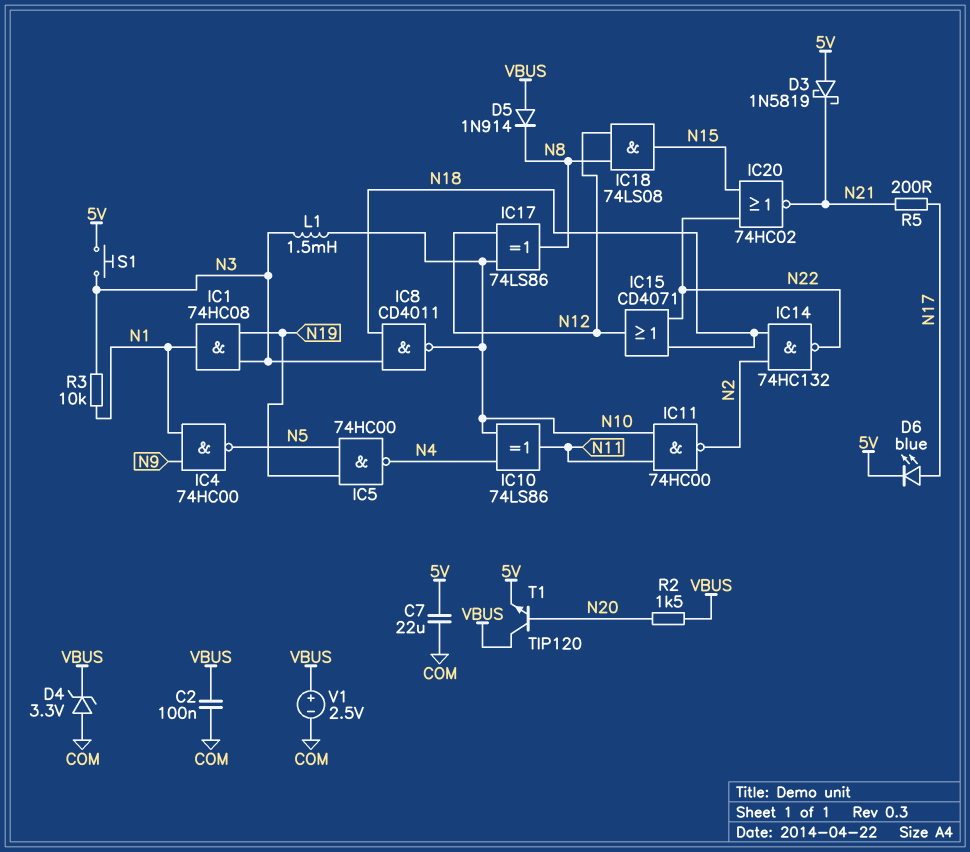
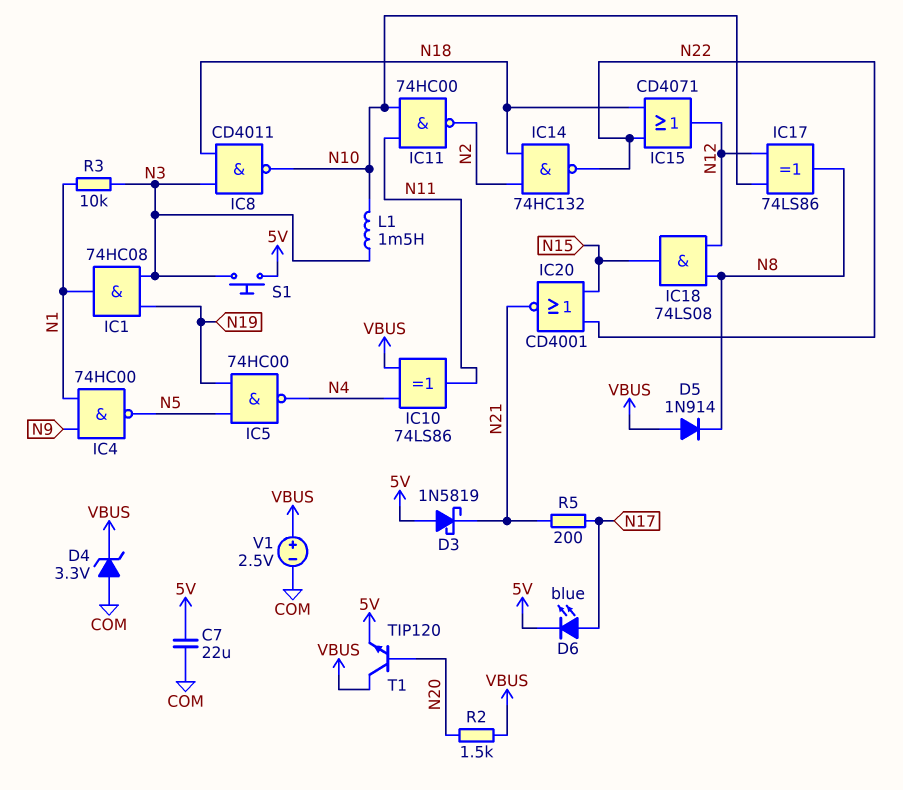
C2: 100nF (COM, VBUS) -> none
IC10: XOR 74LS86 (in N4, in N10, out N11) -> XOR 74LS86 (in N4, in VBUS, out N11)
IC20: NOR 74HC02 (in N15, in N22, out N21) -> NOR CD4001 (in N15, in N22, out N21)

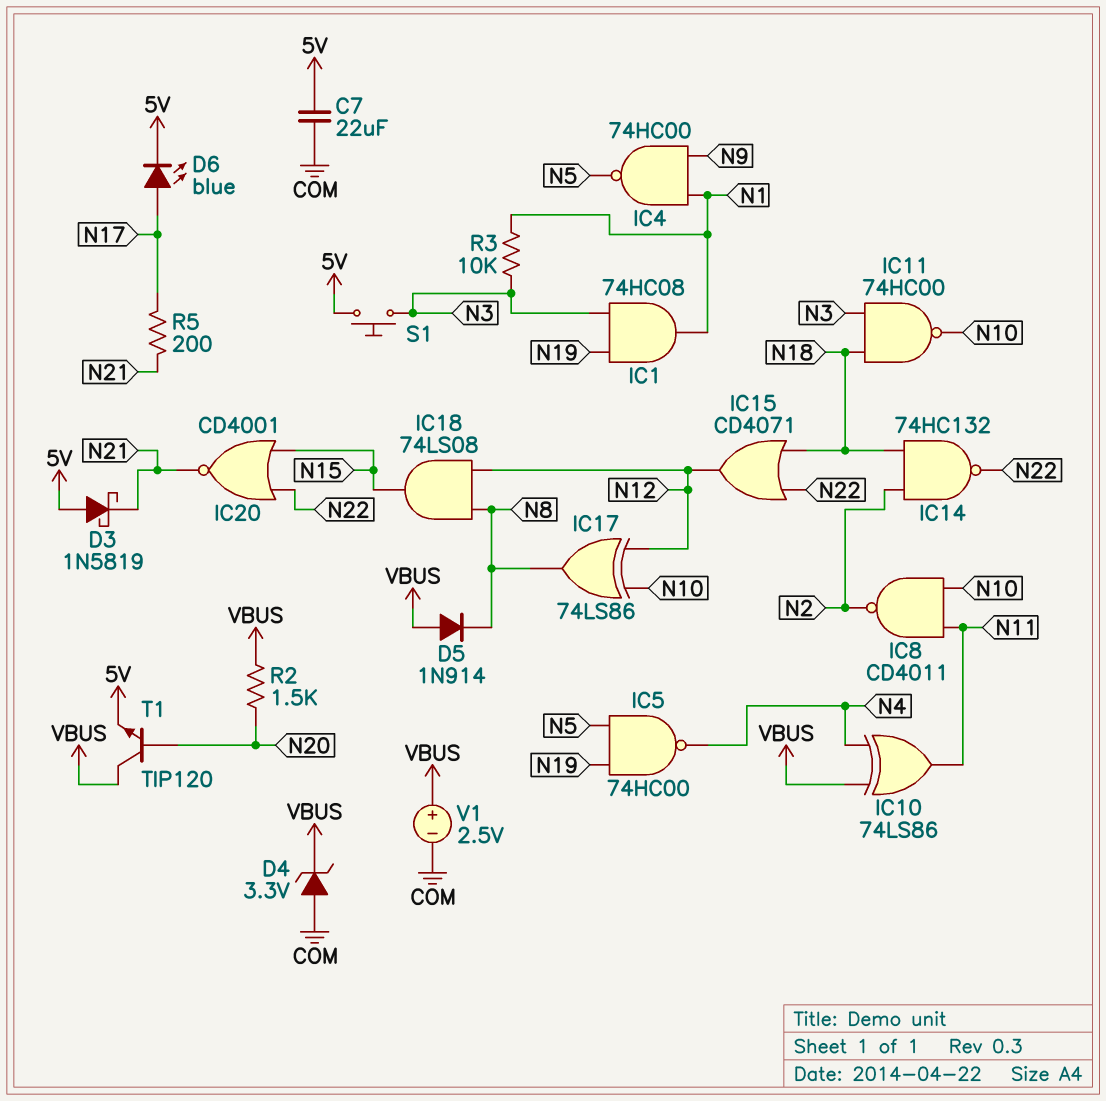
IC8: NAND CD4011 (in N3, in N18, out N10) -> NAND CD4011 (in N10, in N11, out N2)
IC11: NAND 74HC00 (in N10, in N11, out N2) -> NAND 74HC00 (in N3, in N18, out N10)
L1: 1.5mH (N3, N10) -> none

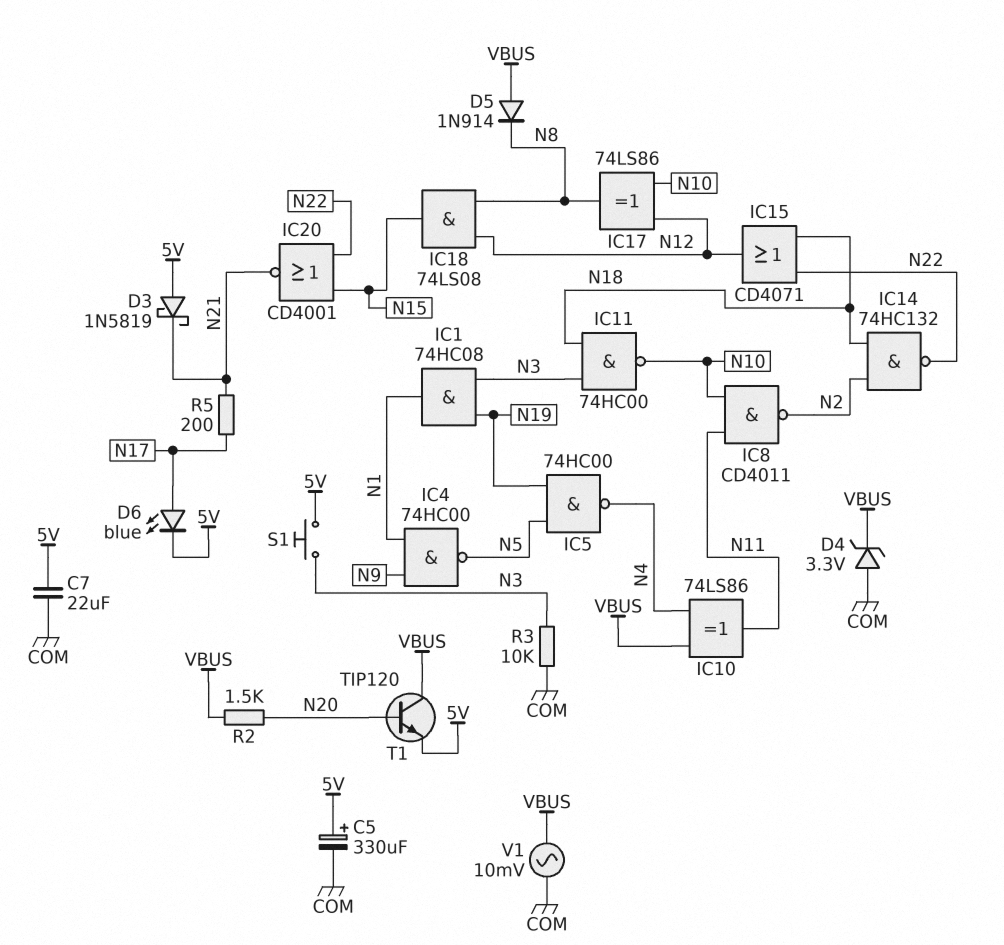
C5: none -> 330uF (plus 5V, minus COM)
R3: 10k (N1, N3) -> 10k (COM, N3)
V1: 2.5V (plus VBUS, minus COM) -> AC 10mV (COM, VBUS)

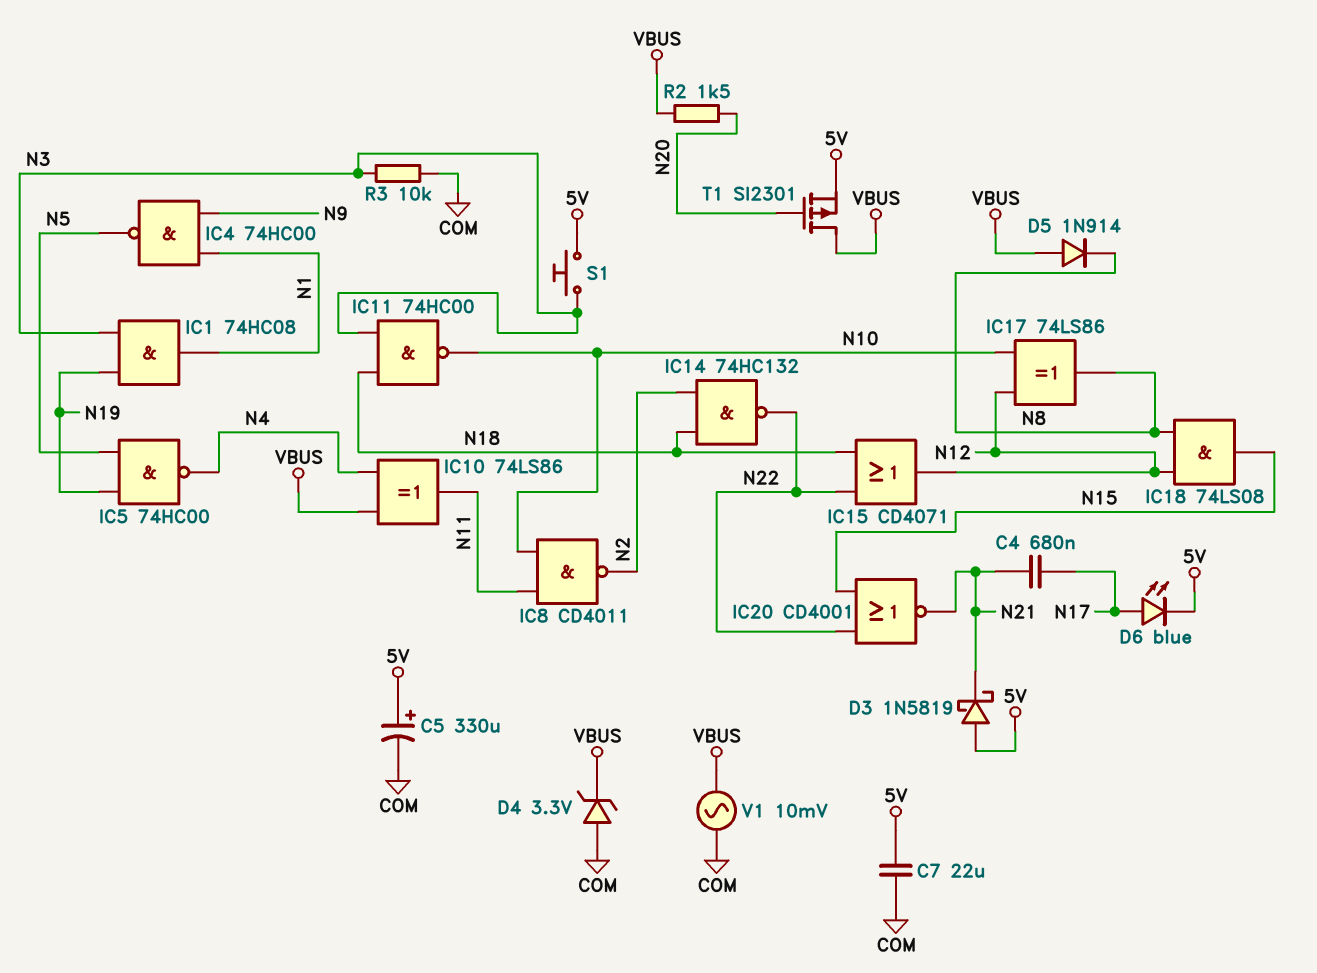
C4: none -> 680nF (N17, N21)
R5: 200 (N17, N21) -> none
T1: NPN TIP120 (B N20, C VBUS, E 5V) -> PMOS SI2301 (G N20, D VBUS, S 5V)

